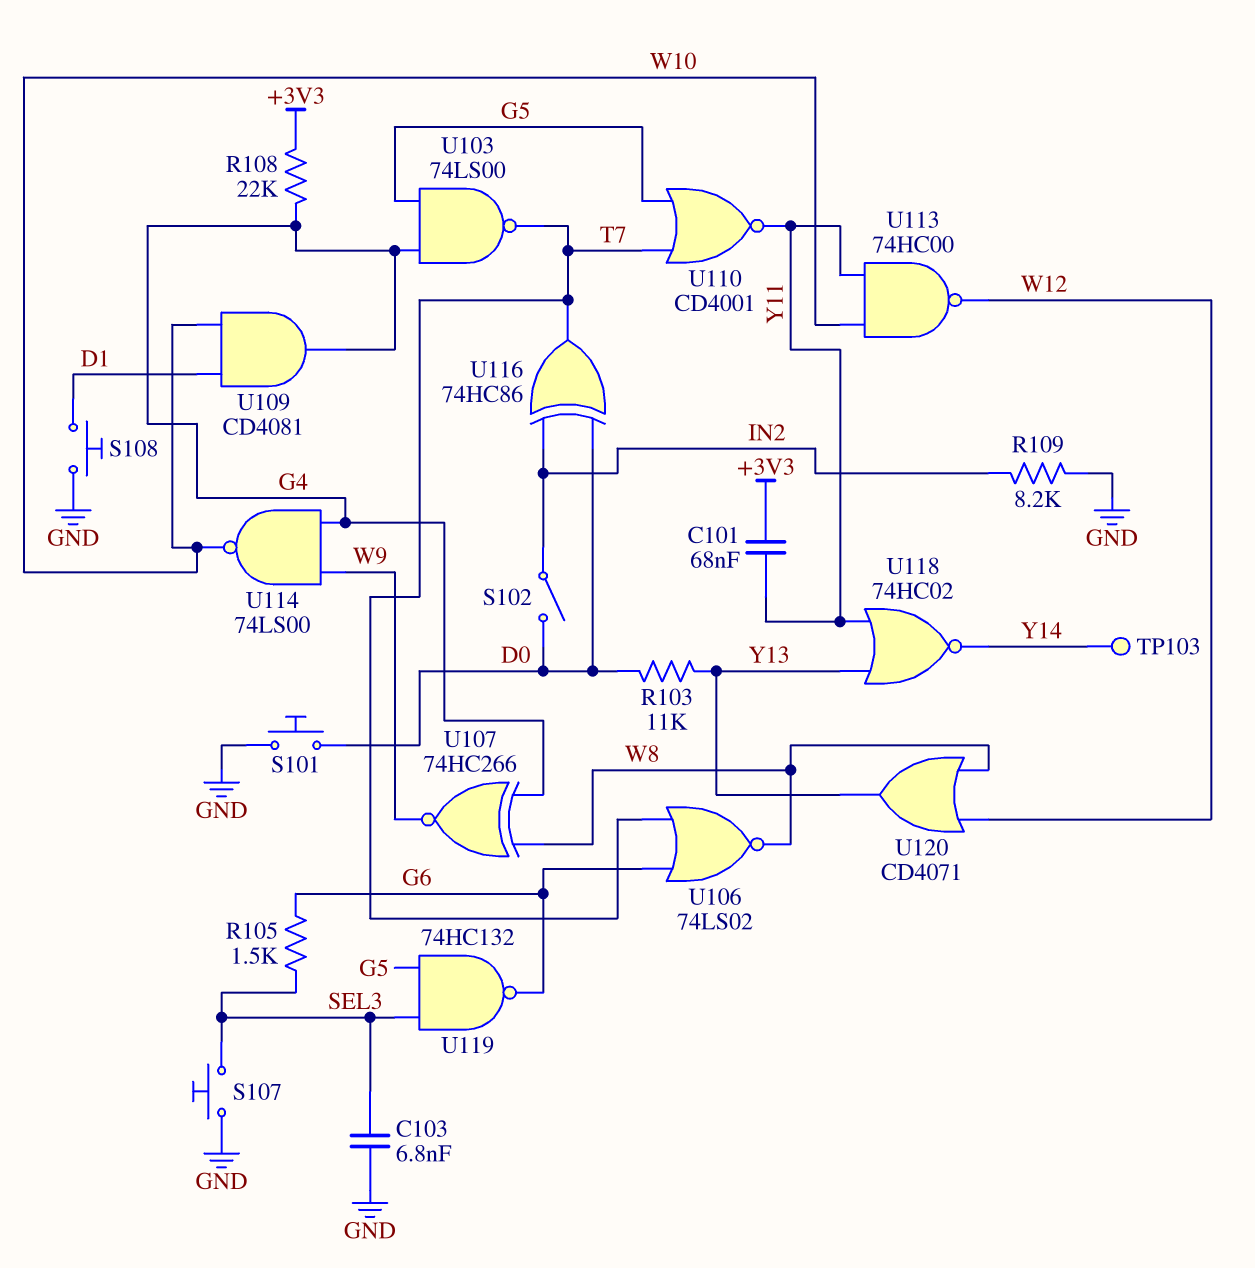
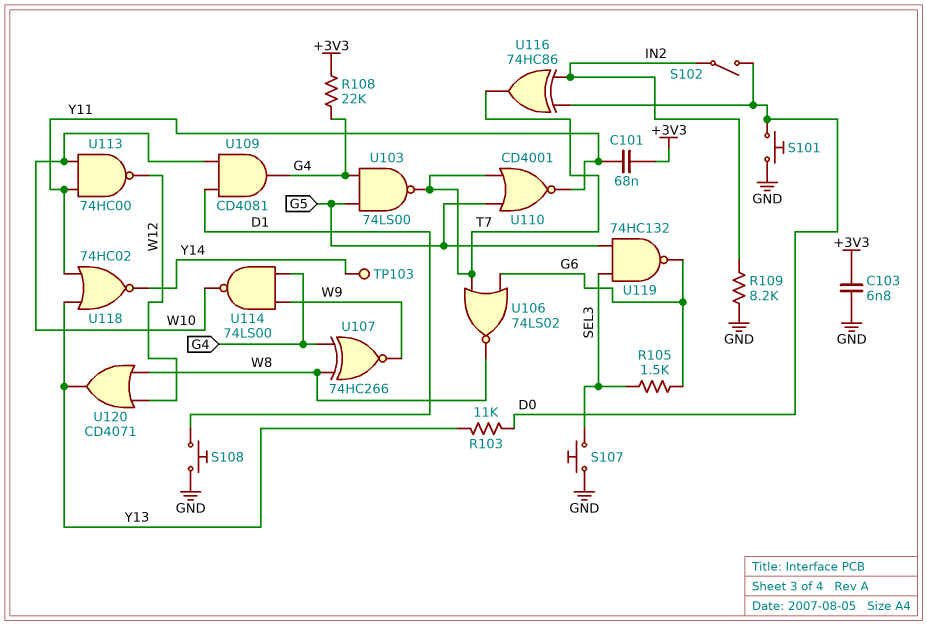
C103: 6.8nF (GND, SEL3) -> 6.8nF (+3V3, GND)

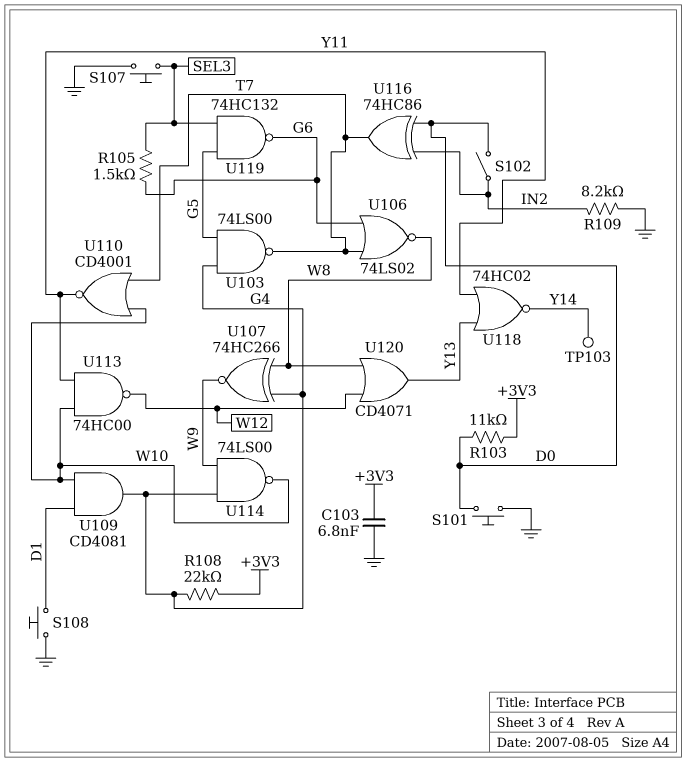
C101: 68nF (+3V3, Y11) -> none
R103: 11k (D0, Y13) -> 11k (+3V3, D0)
U110: NOR CD4001 (in G5, in T7, out Y11) -> NOR CD4001 (in T7, in W10, out Y11)

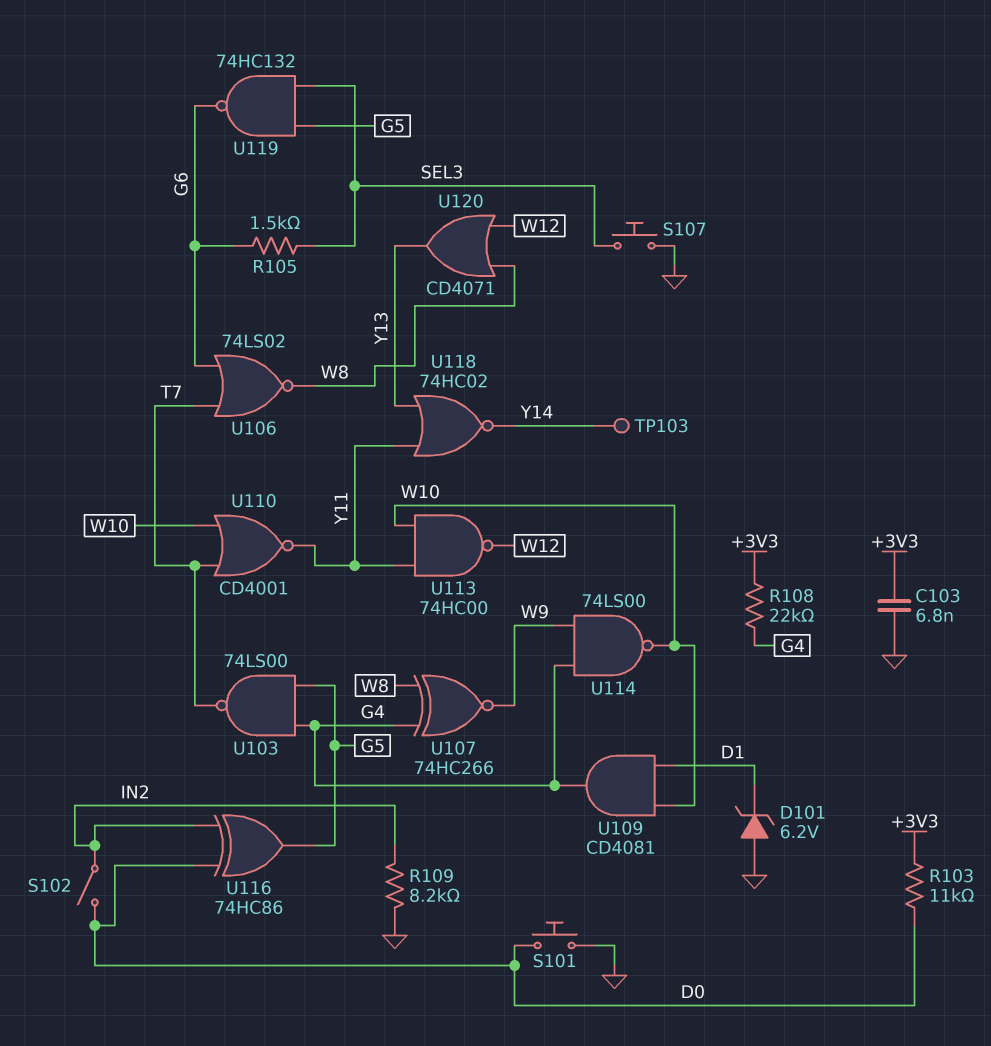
D101: none -> zener 6.2V (A GND, K D1)
S108: button (D1, GND) -> none
U116: XOR 74HC86 (in D0, in IN2, out T7) -> XOR 74HC86 (in D0, in IN2, out G5)

